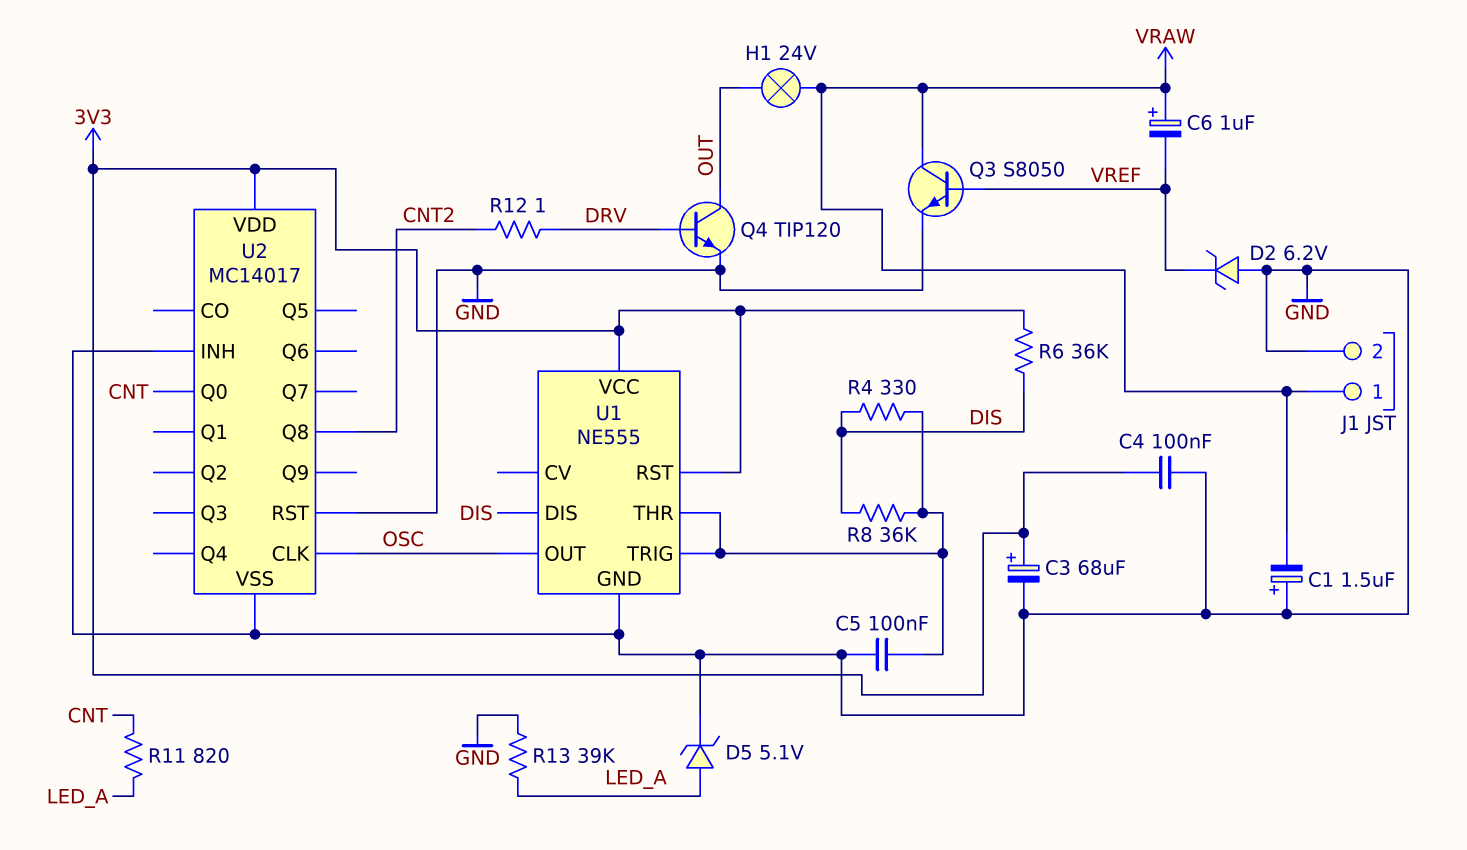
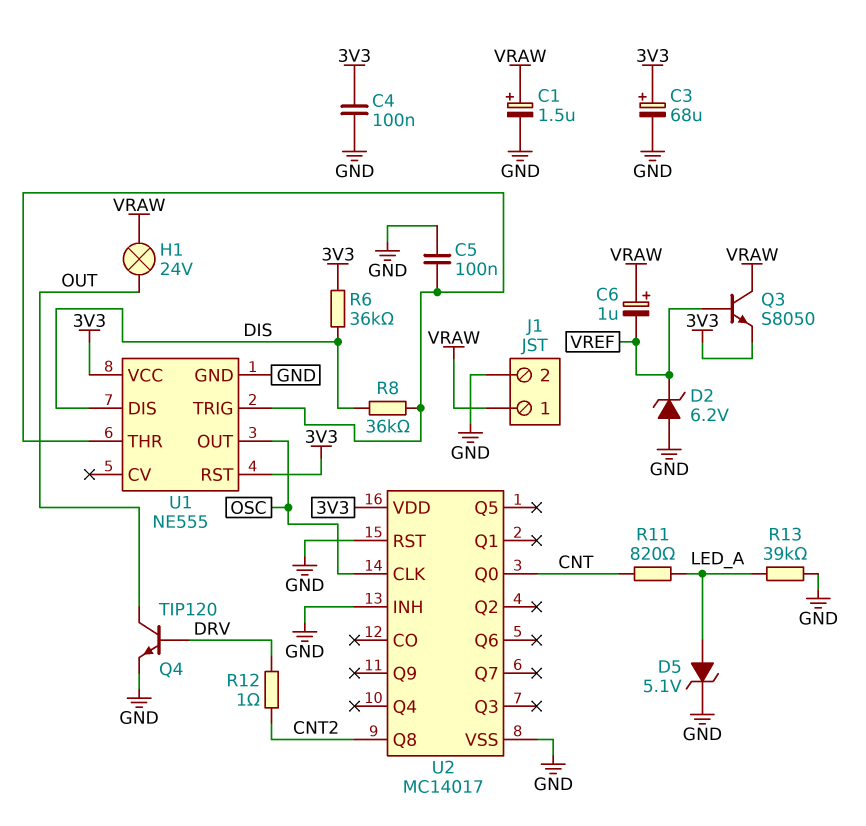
C1: 1.5uF (plus GND, minus VRAW) -> 1.5uF (plus VRAW, minus GND)
Q3: NPN S8050 (B VREF, C VRAW, E GND) -> NPN S8050 (B VREF, C VRAW, E 3V3)
R4: 330 (DIS, U1/THR) -> none

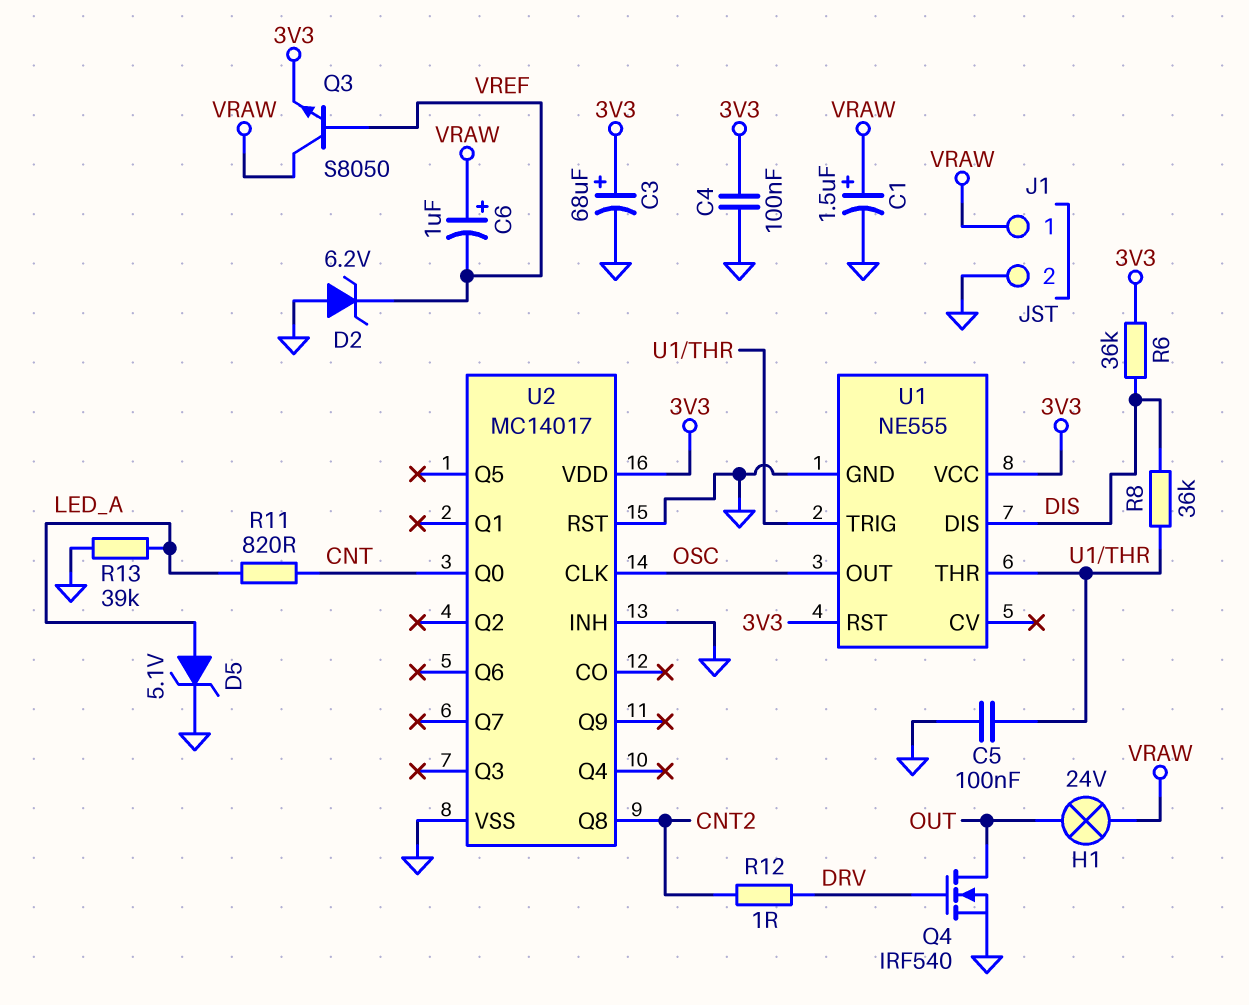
Q4: NPN TIP120 (B DRV, C OUT, E GND) -> NMOS IRF540 (G DRV, D OUT, S GND)

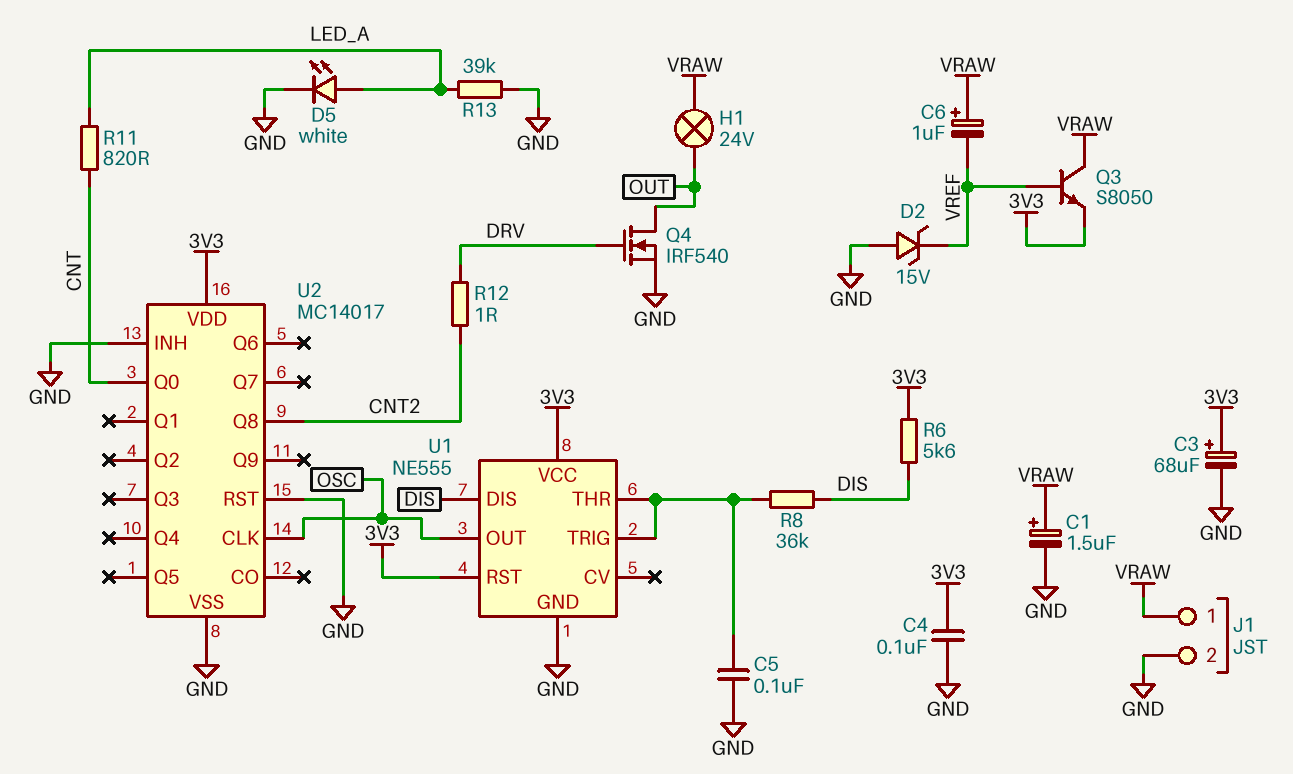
D2: zener 6.2V (A GND, K VREF) -> zener 15V (A GND, K VREF)
D5: zener 5.1V (A LED_A, K GND) -> LED white (A LED_A, K GND)
R6: 36k (3V3, DIS) -> 5.6k (3V3, DIS)

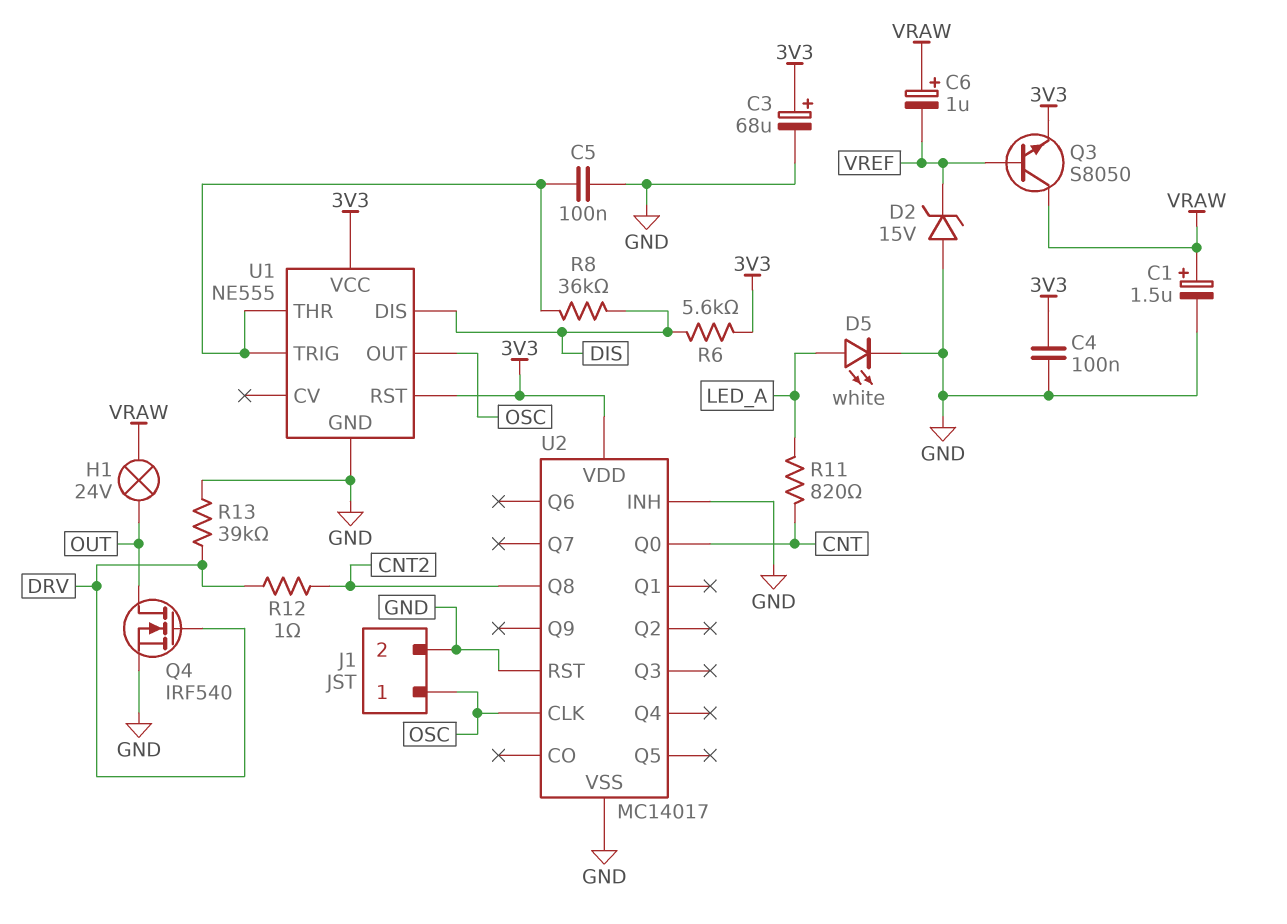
J1 pin 1: VRAW -> OSC
R13: 39k (GND, LED_A) -> 39k (DRV, GND)

